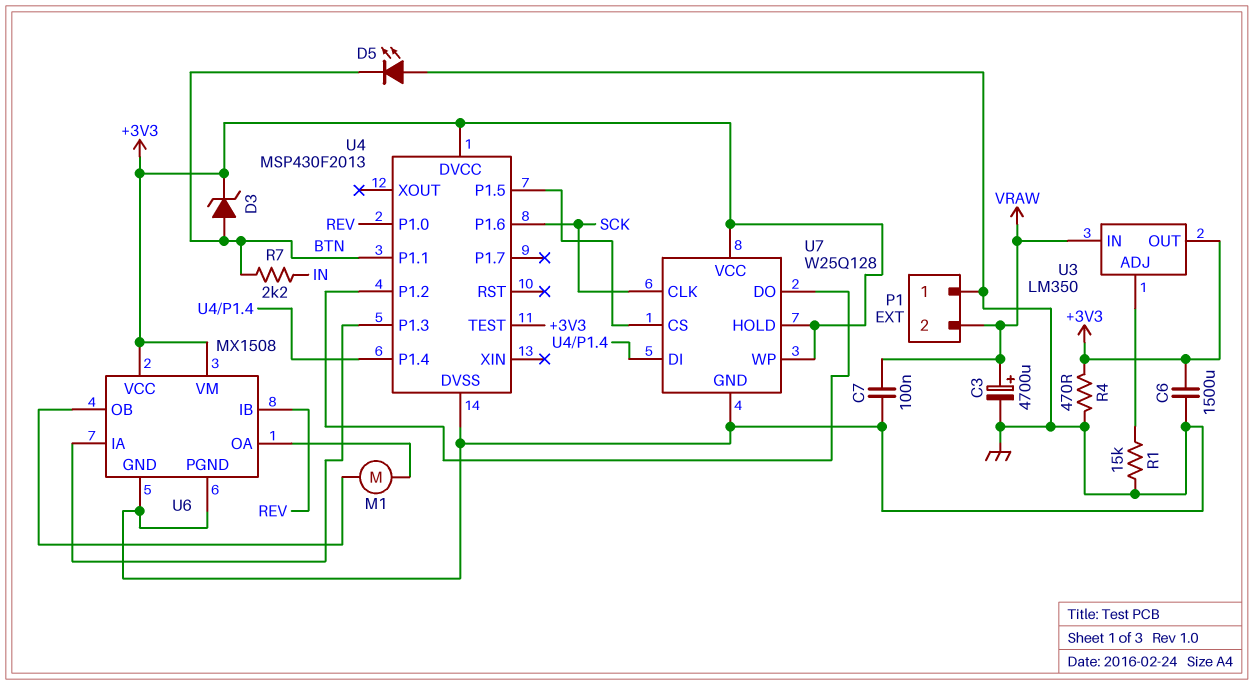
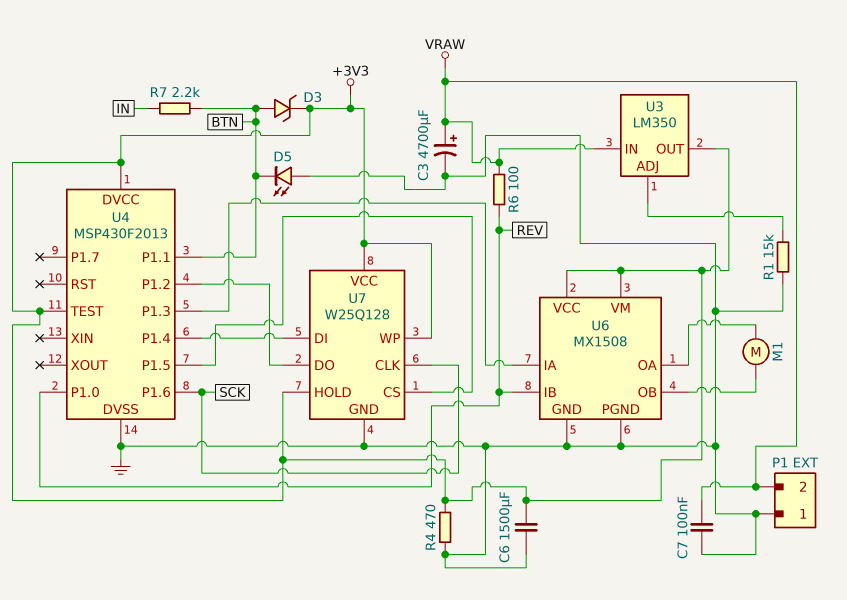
R6: none -> 100 (REV, VRAW)

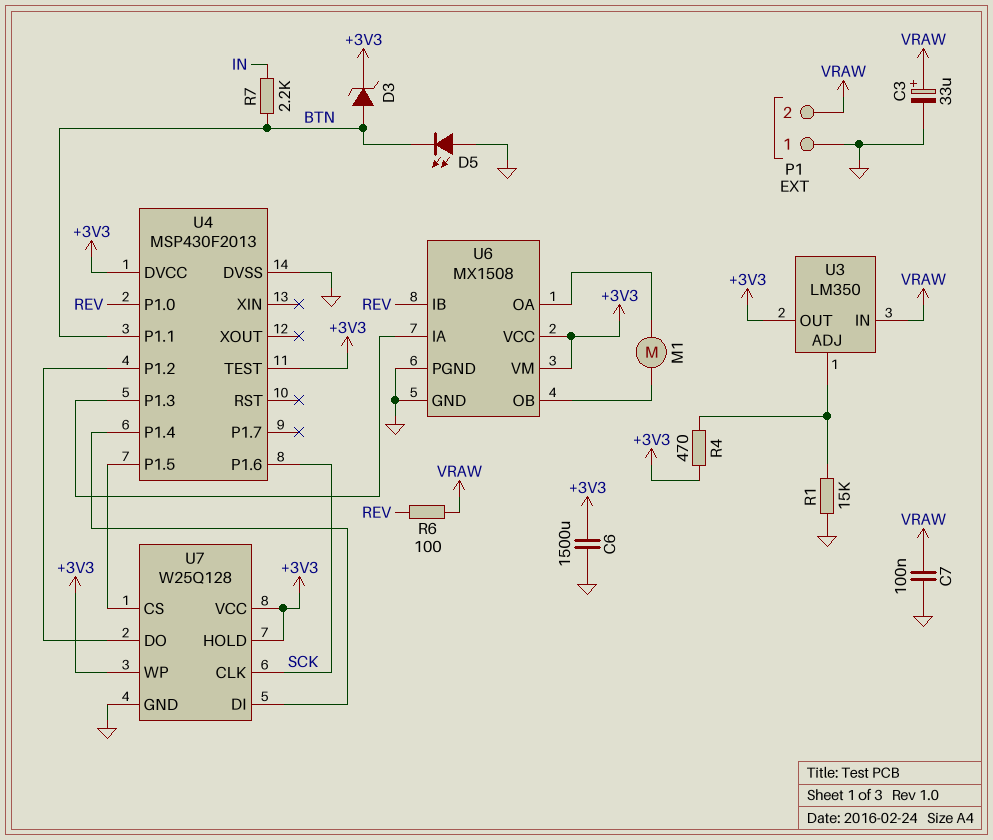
C3: 4700uF (plus VRAW, minus GND) -> 33uF (plus VRAW, minus GND)
R4: 470 (+3V3, GND) -> 470 (+3V3, U3/ADJ)

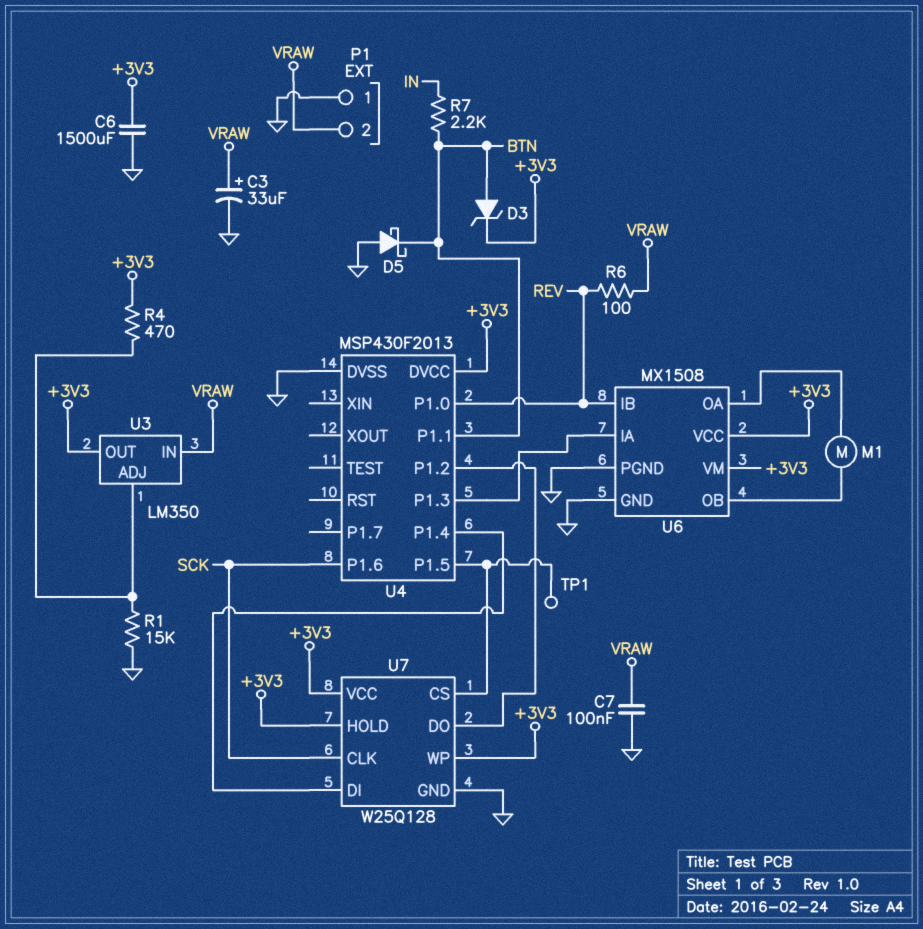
D5: LED (A GND, K BTN) -> schottky (A GND, K BTN)
TP1: none -> test point (U4/P1.5)
U4 pin TEST: +3V3 -> none

